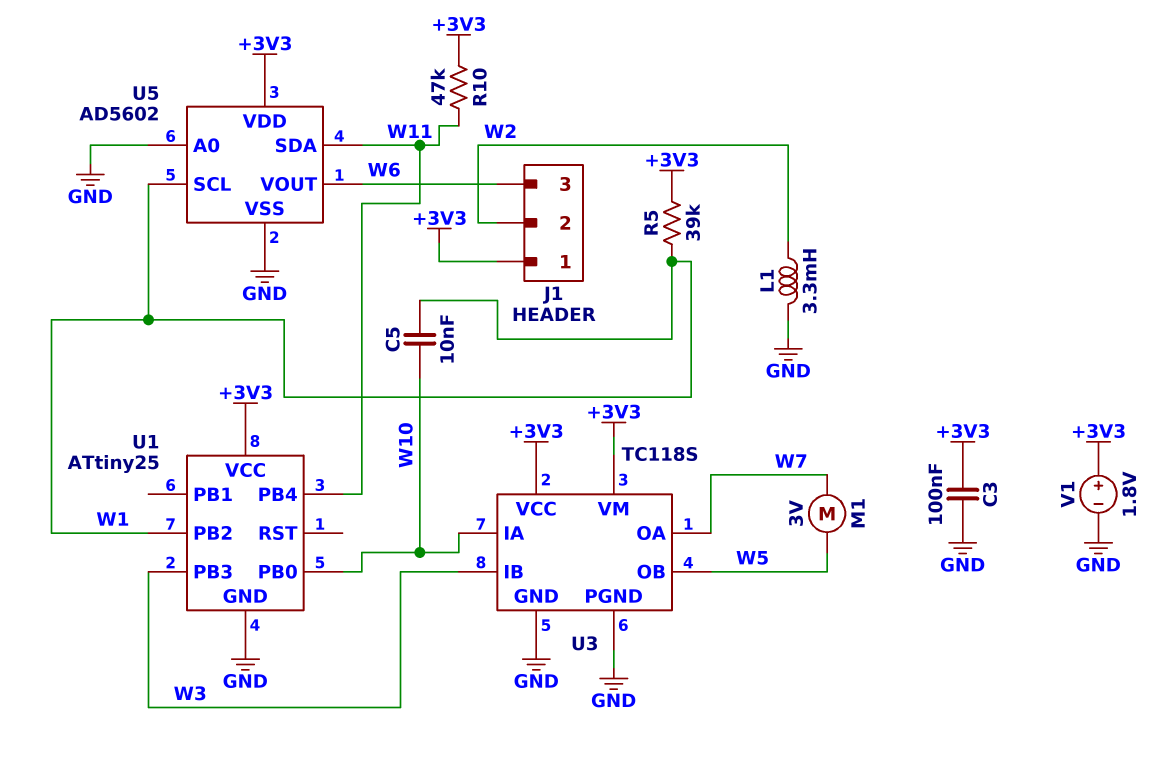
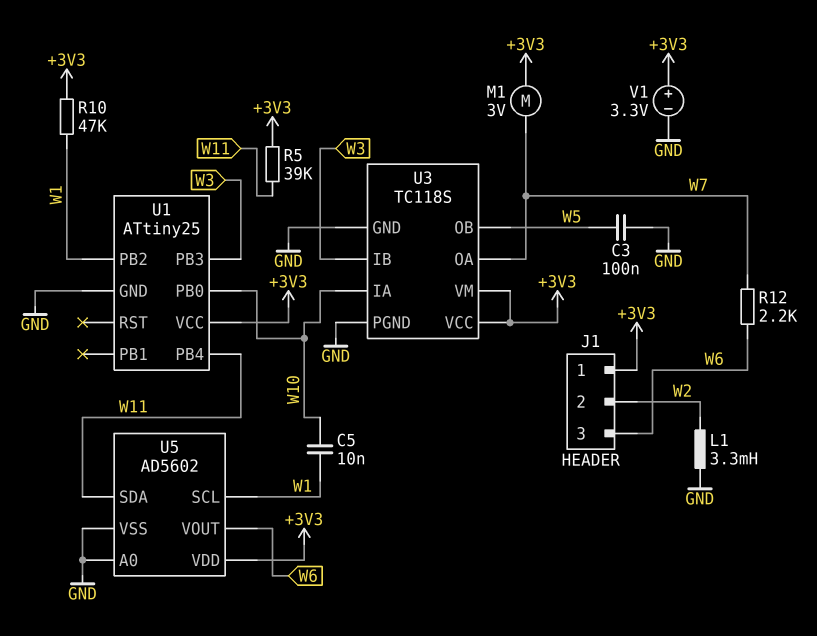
C3: 100nF (+3V3, GND) -> 100nF (GND, W5)
M1: motor 3V (W5, W7) -> motor 3V (+3V3, W7)
R5: 39k (+3V3, W1) -> 39k (+3V3, W11)
R10: 47k (+3V3, W11) -> 47k (+3V3, W1)
R12: none -> 2.2k (W6, W7)
V1: 1.8V (plus +3V3, minus GND) -> 3.3V (plus +3V3, minus GND)

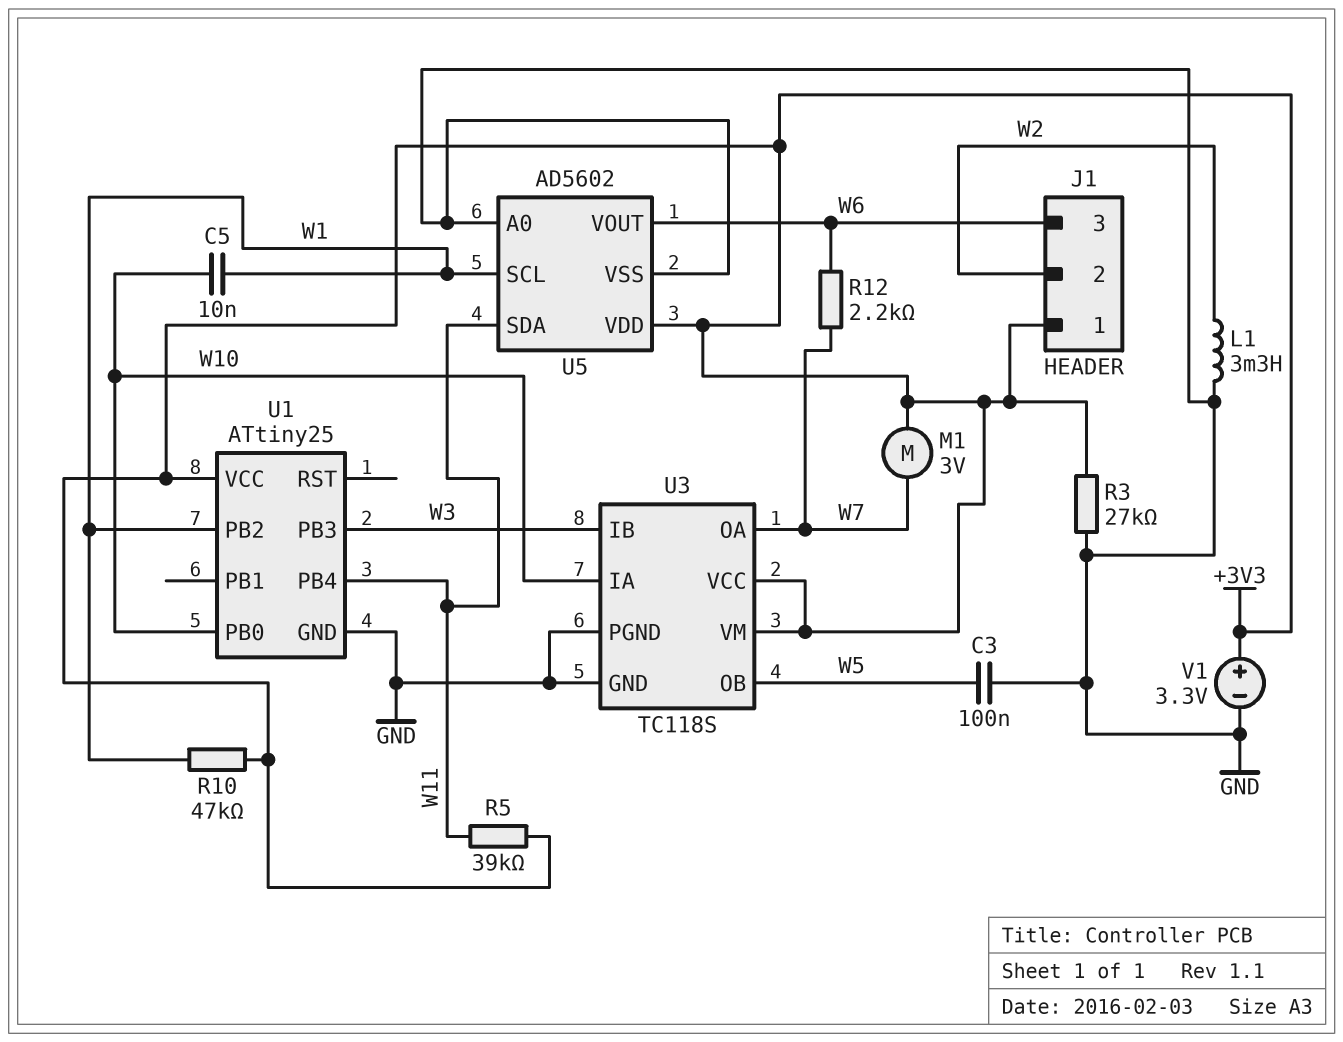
R3: none -> 27k (+3V3, GND)

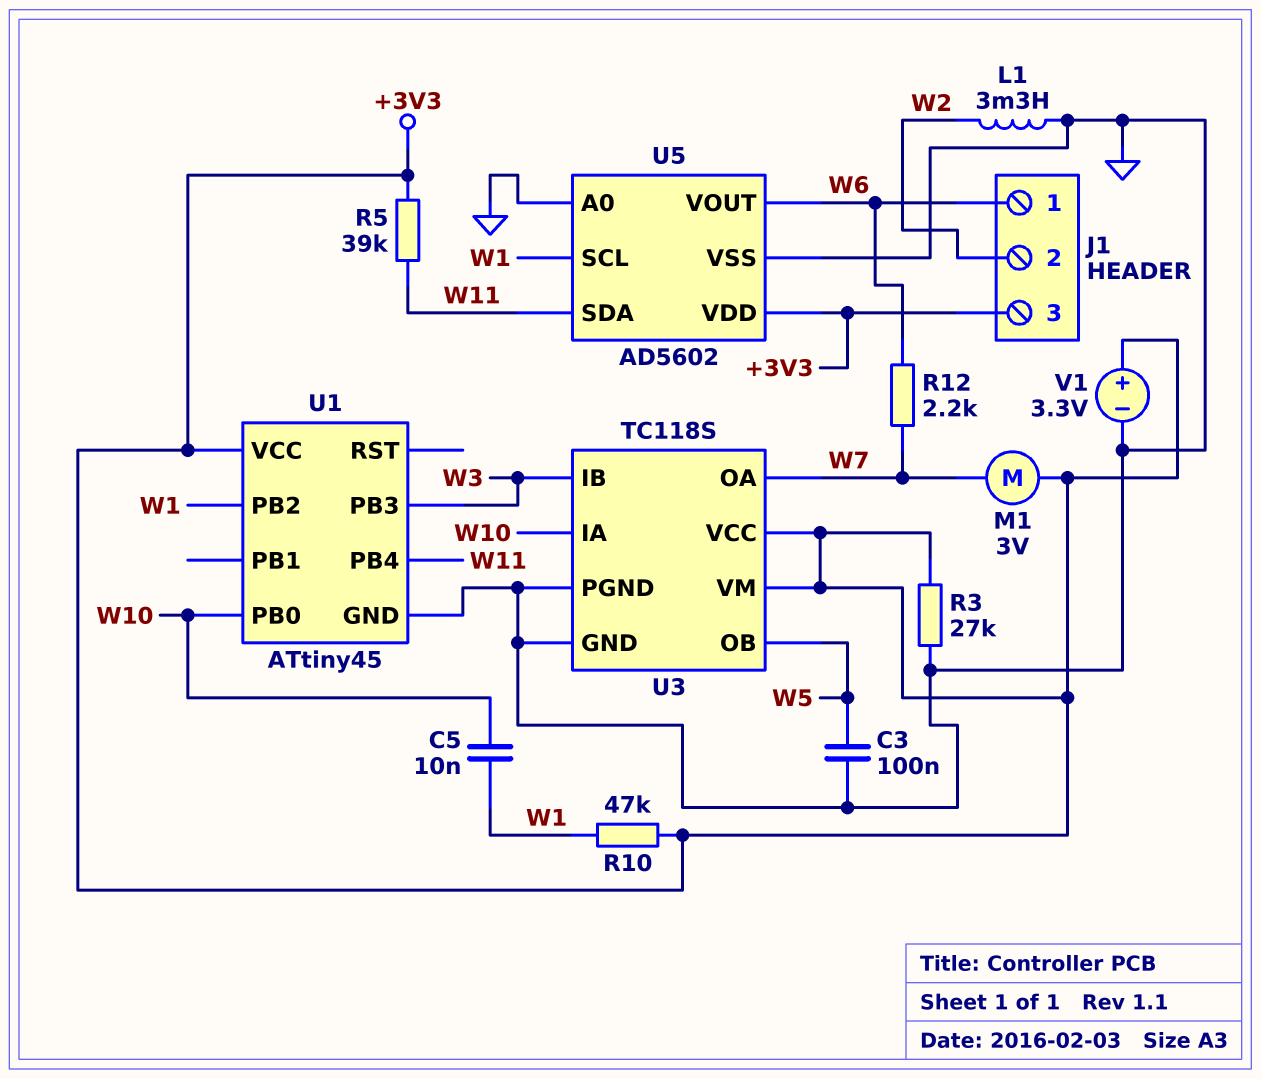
J1 pin 1: +3V3 -> W6
J1 pin 3: W6 -> +3V3
U1: ATtiny25 -> ATtiny45

